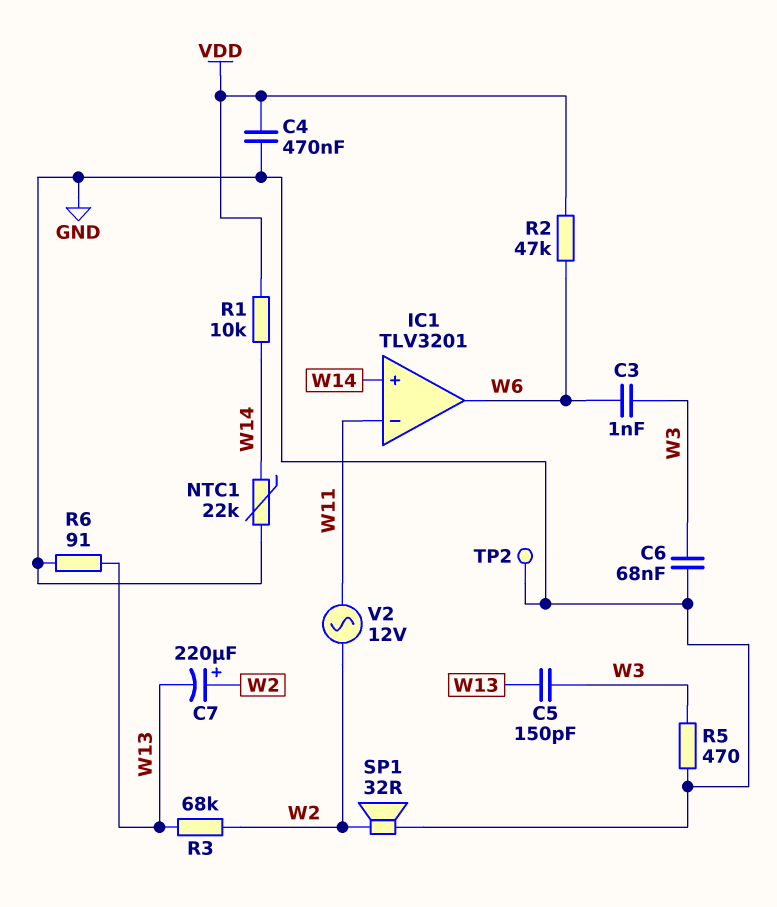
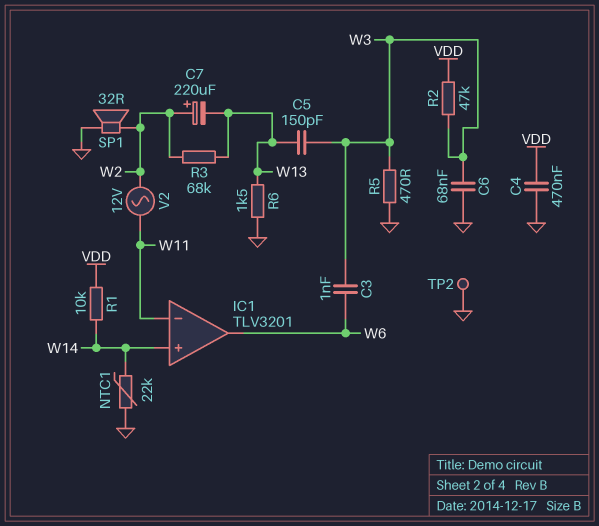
R2: 47k (VDD, W6) -> 47k (VDD, W3)
R6: 91 (GND, W13) -> 1.5k (GND, W13)

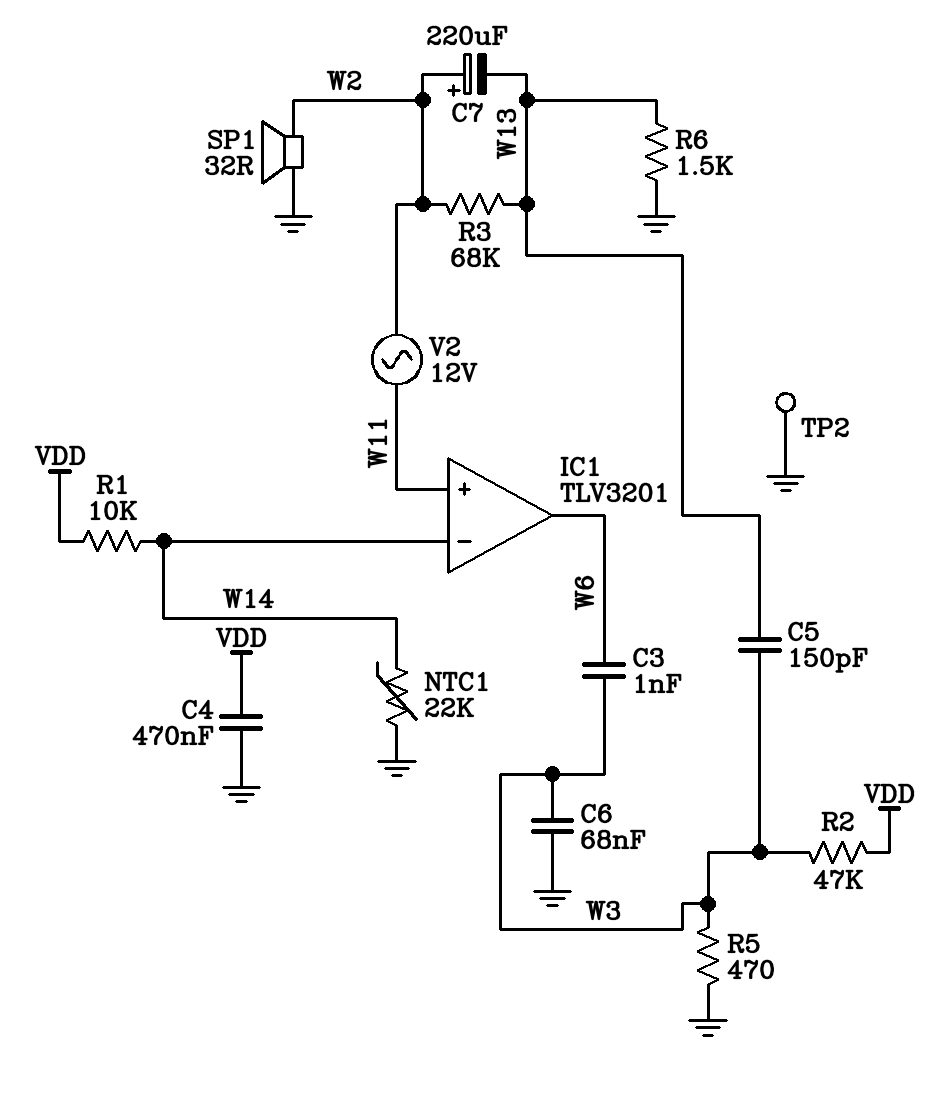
IC1 pin in+: W14 -> W11
IC1 pin in-: W11 -> W14

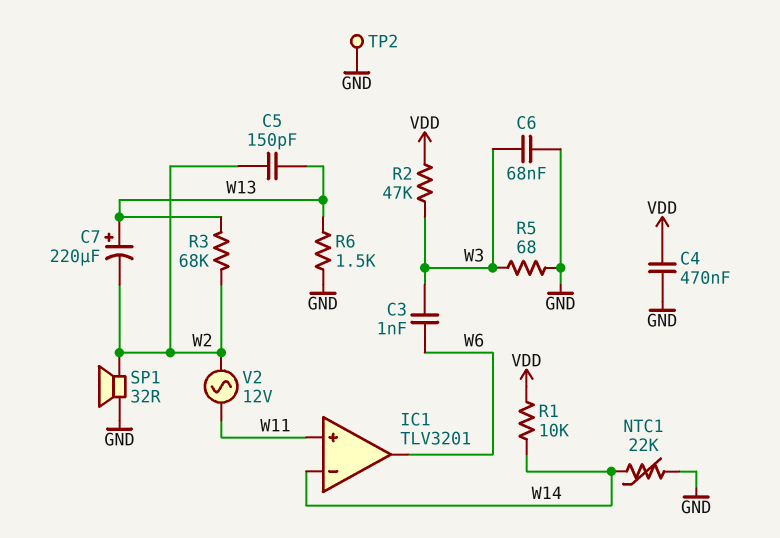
C5: 150pF (W3, W13) -> 150pF (W2, W13)
C7: 220uF (plus W2, minus W13) -> 220uF (plus W13, minus W2)
R5: 470 (GND, W3) -> 68 (GND, W3)

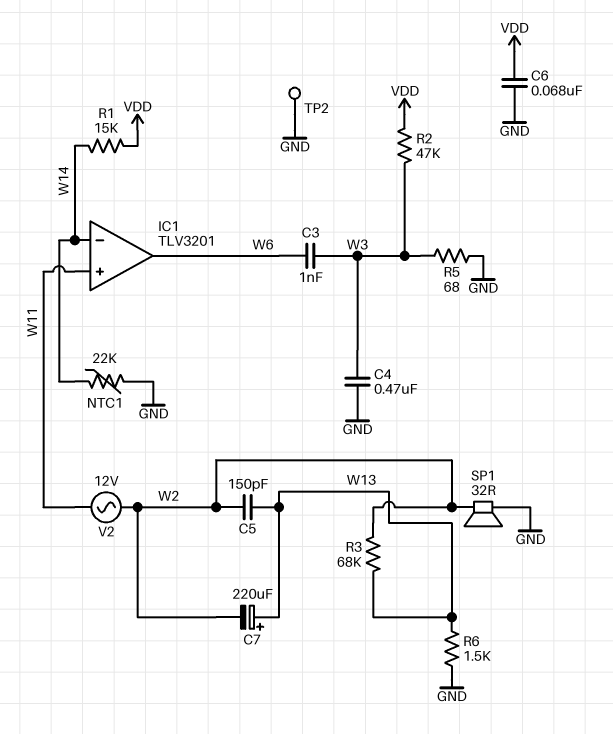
C4: 470nF (GND, VDD) -> 470nF (GND, W3)
C6: 68nF (GND, W3) -> 68nF (GND, VDD)
R1: 10k (VDD, W14) -> 15k (VDD, W14)

